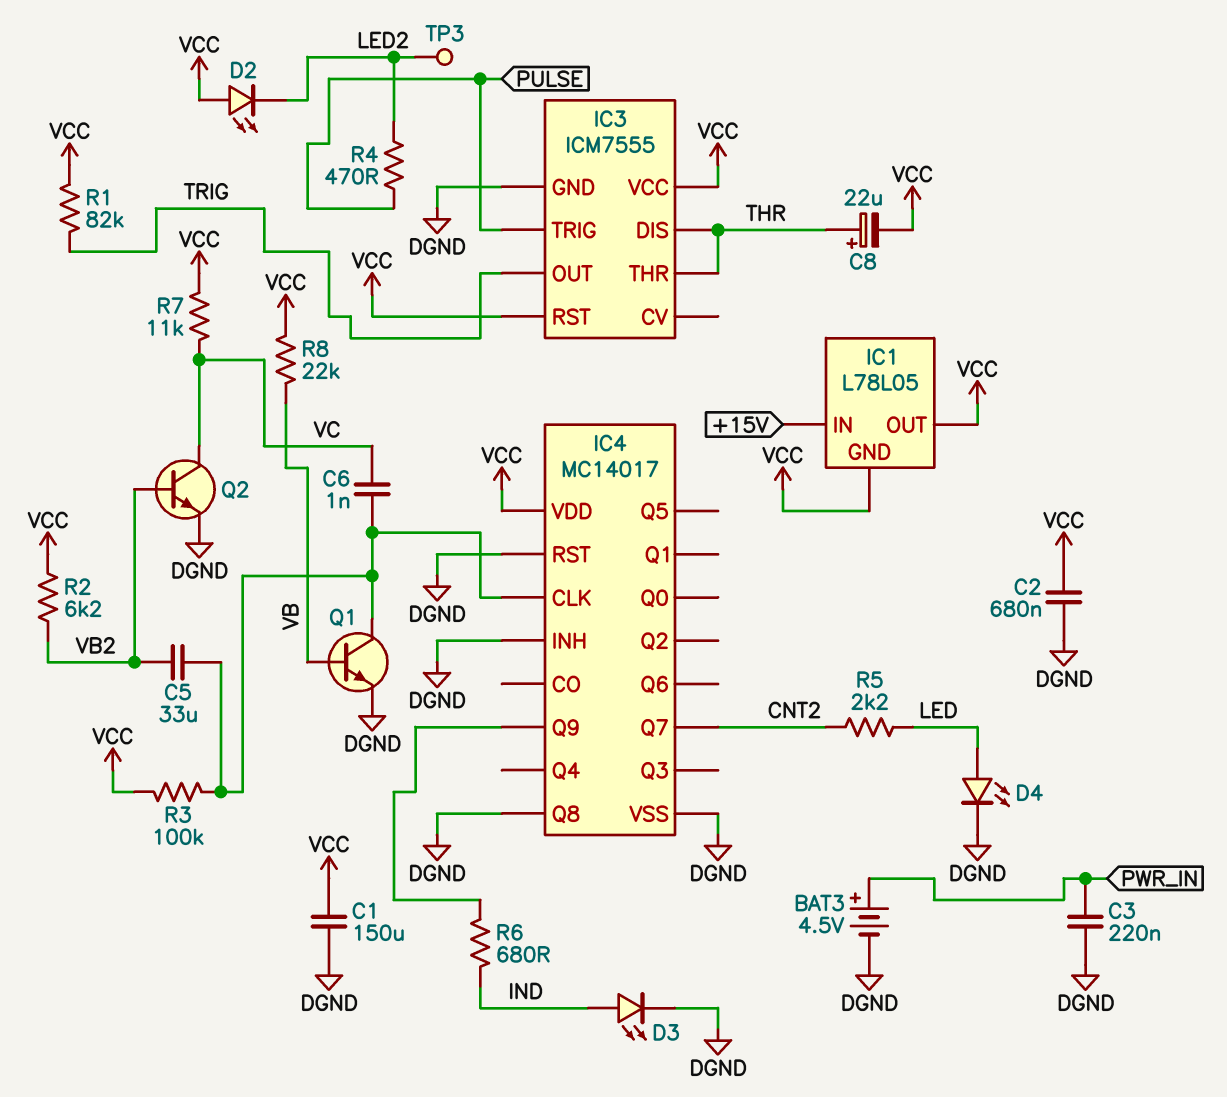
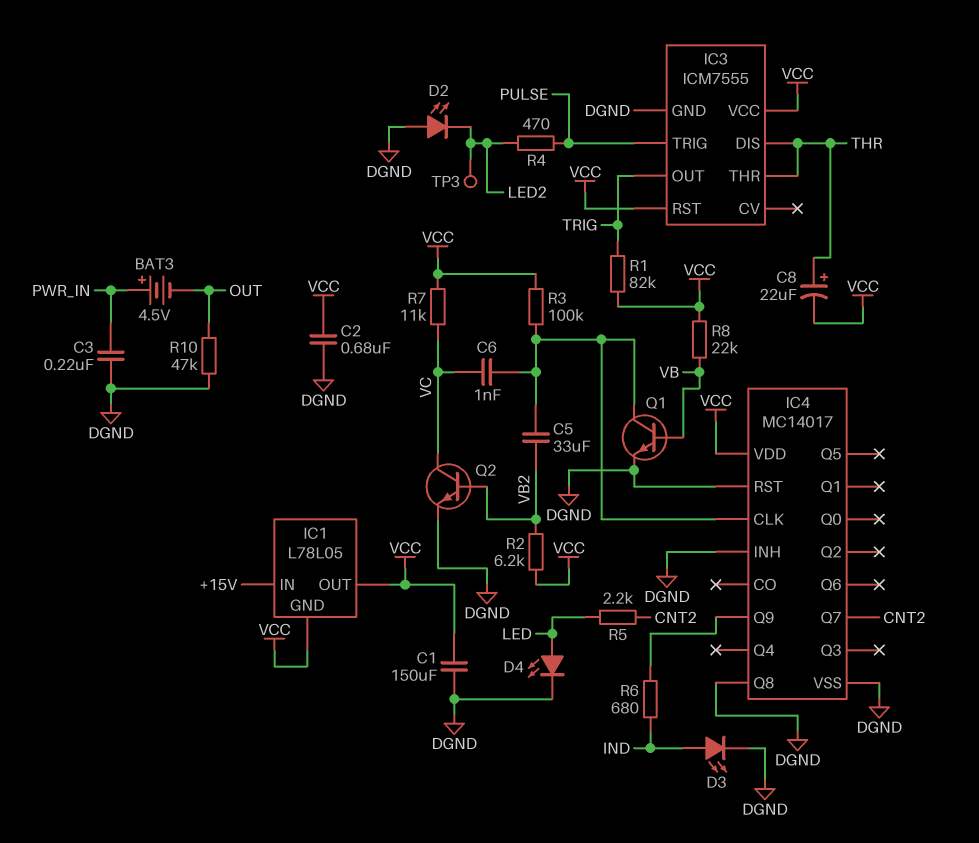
BAT3: 4.5V (plus PWR_IN, minus DGND) -> 4.5V (plus PWR_IN, minus OUT)
D2: LED (A VCC, K LED2) -> LED (A DGND, K LED2)
R10: none -> 47k (DGND, OUT)

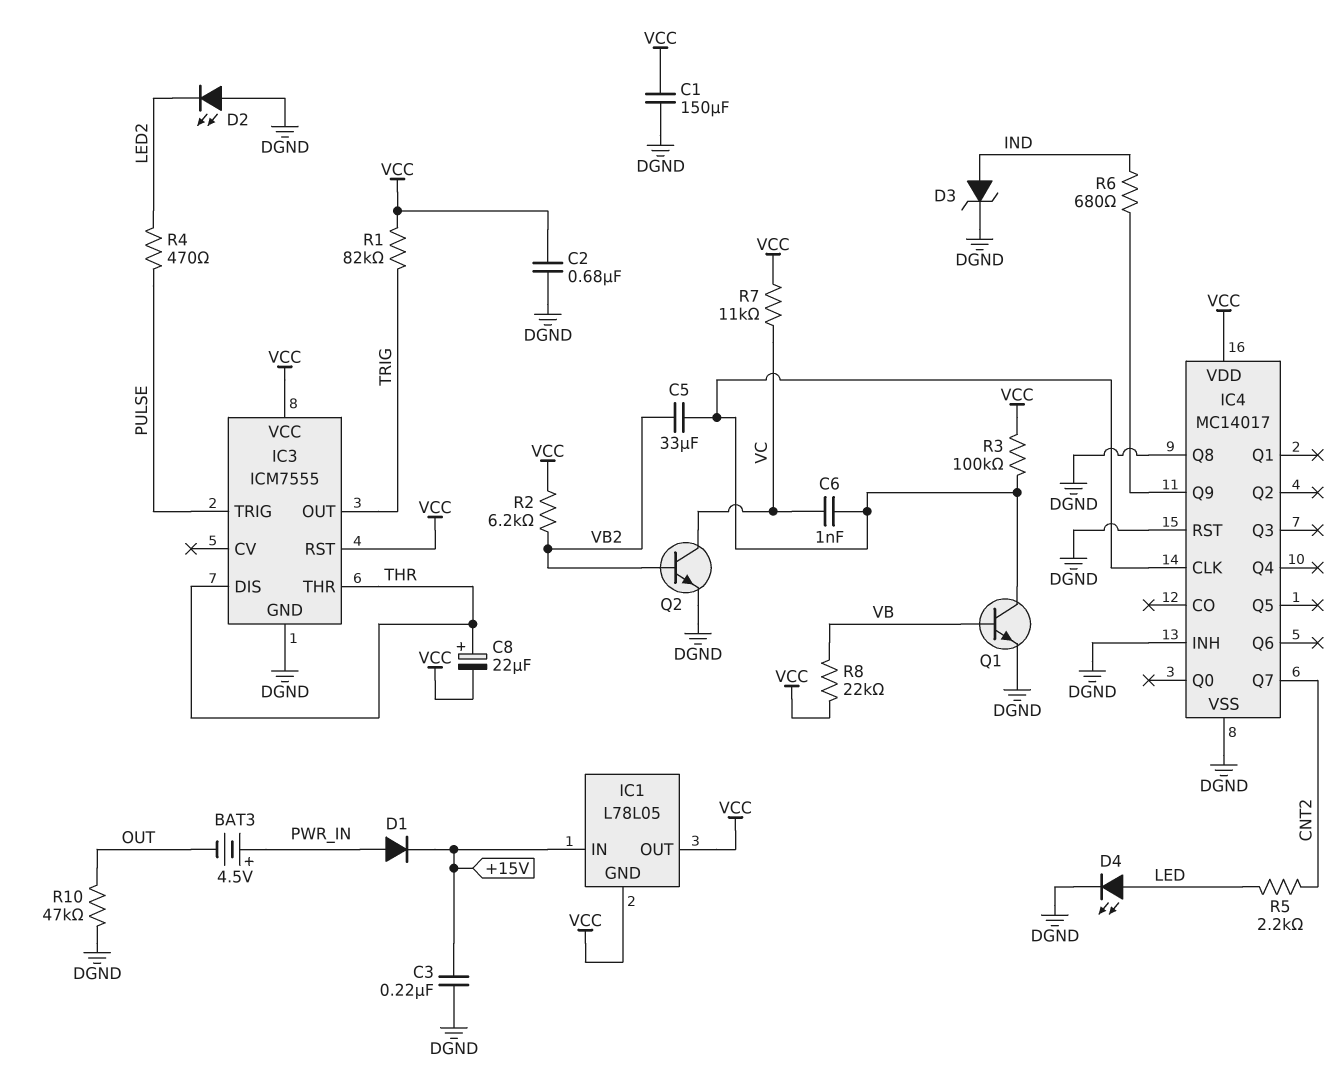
C3: 220nF (DGND, PWR_IN) -> 220nF (+15V, DGND)
D1: none -> diode (A PWR_IN, K +15V)
D3: LED (A IND, K DGND) -> zener (A IND, K DGND)
TP3: test point (LED2) -> none

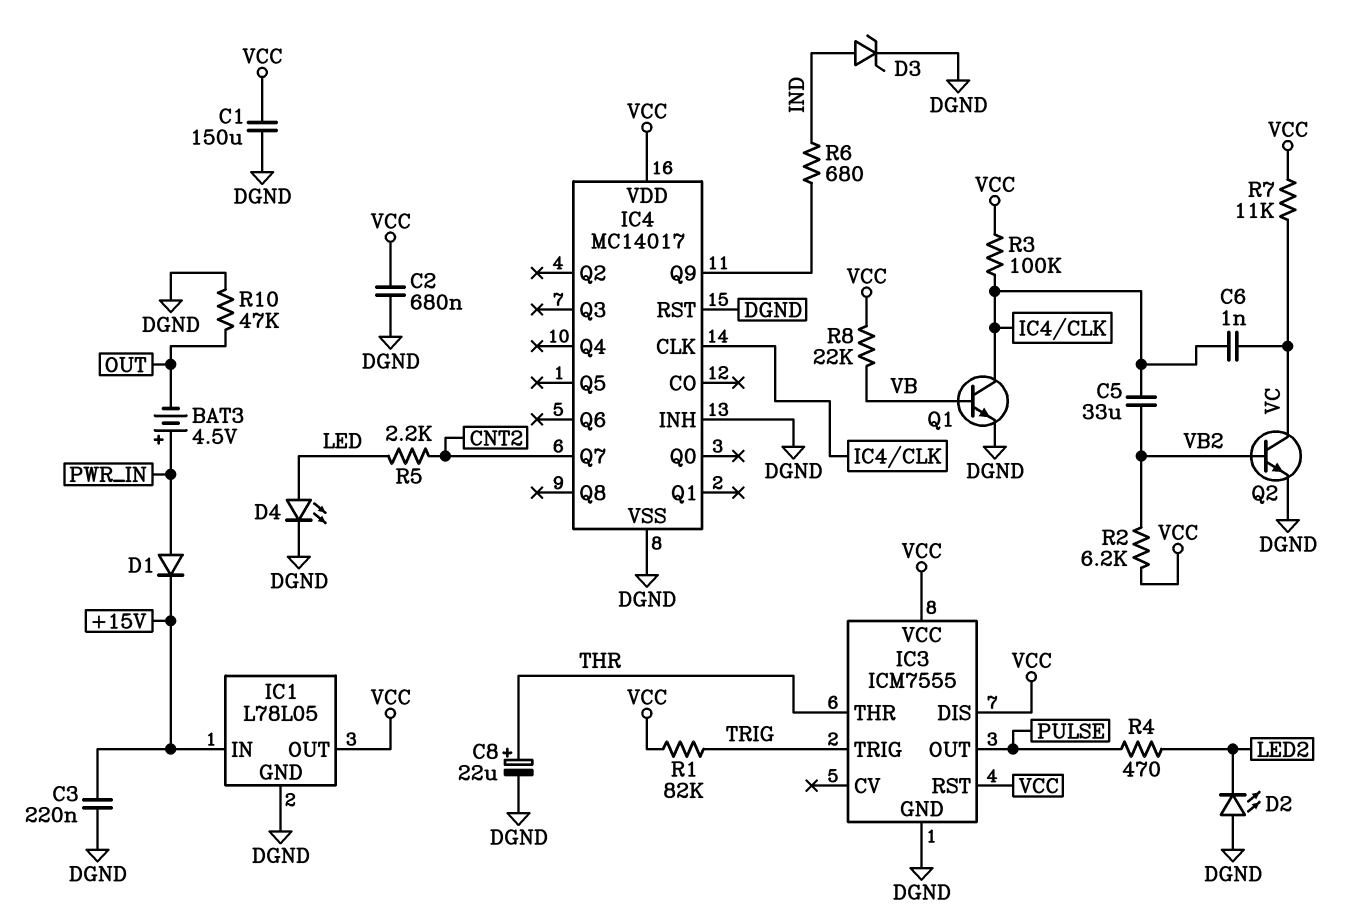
C8: 22uF (plus THR, minus VCC) -> 22uF (plus THR, minus DGND)
IC1 pin GND: VCC -> DGND
IC3 pin DIS: THR -> VCC
IC3 pin OUT: TRIG -> PULSE
IC3 pin TRIG: PULSE -> TRIG
IC4 pin Q8: DGND -> none

